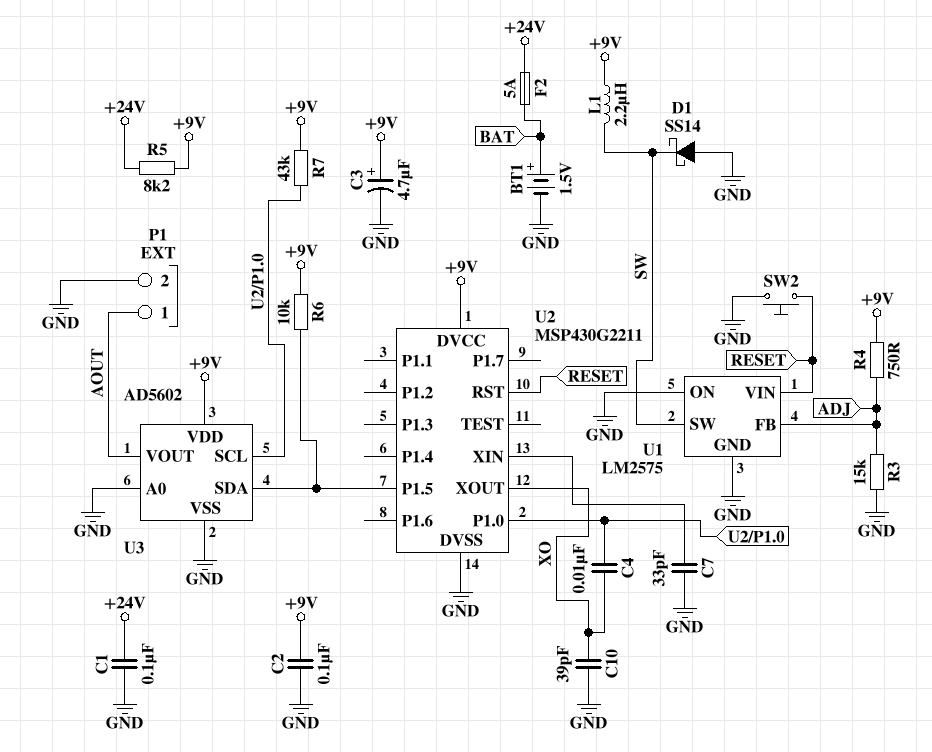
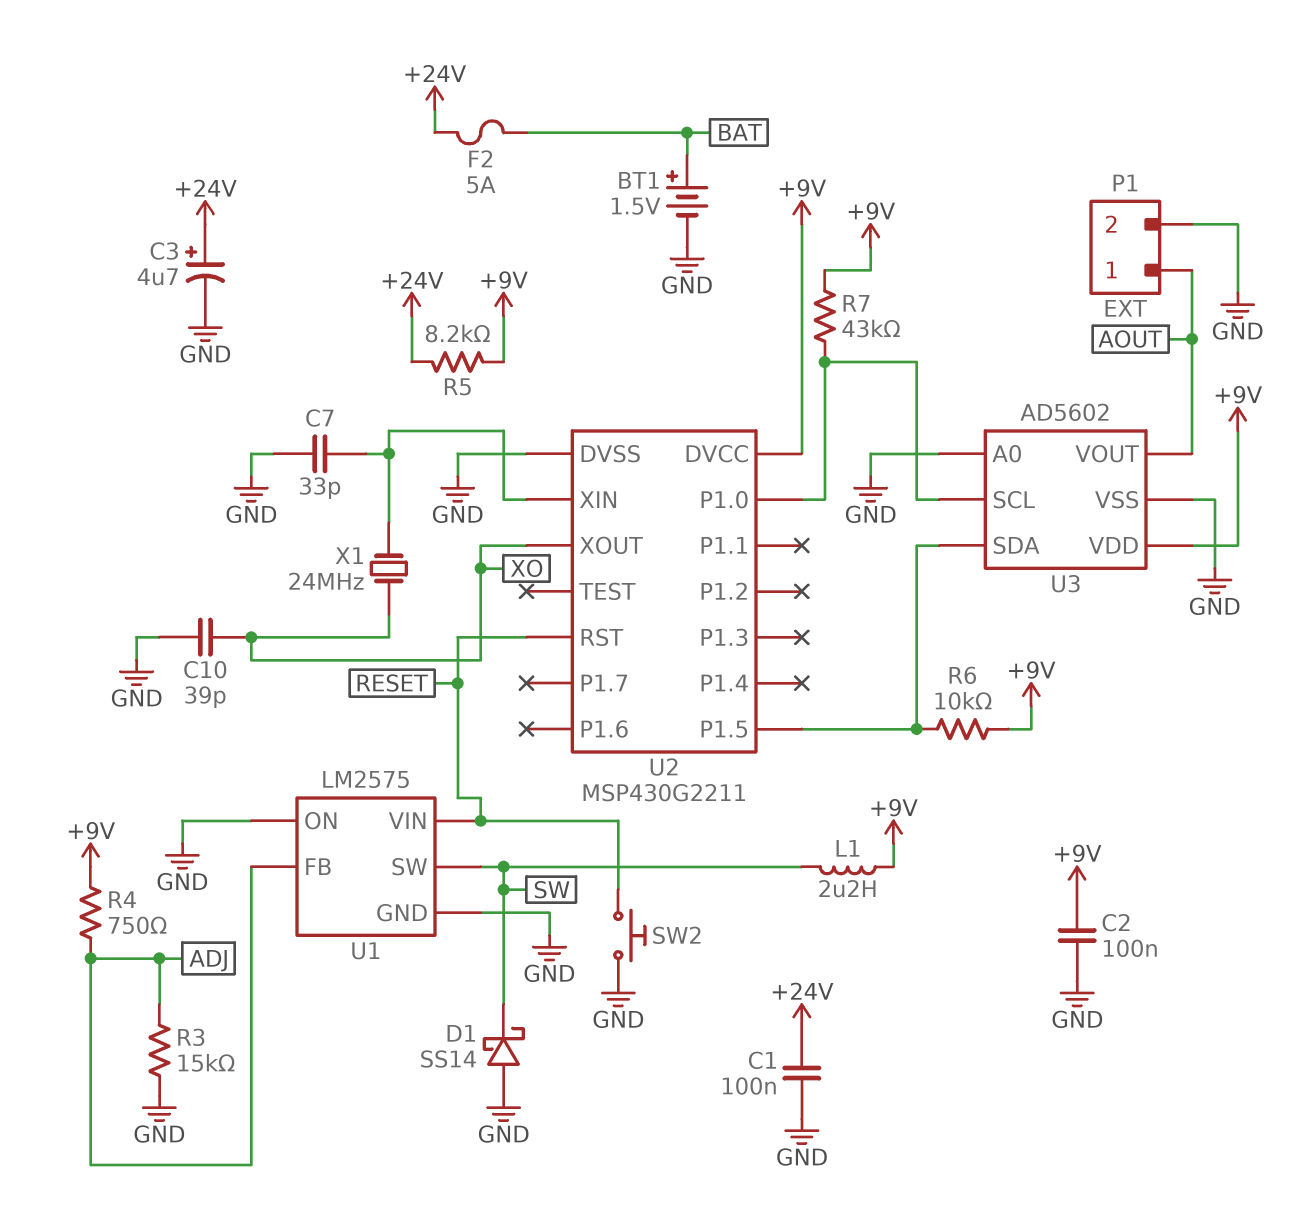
C3: 4.7uF (plus +9V, minus GND) -> 4.7uF (plus +24V, minus GND)
C4: 10nF (U2/P1.0, XO) -> none
X1: none -> 24MHz (U2/XIN, XO)

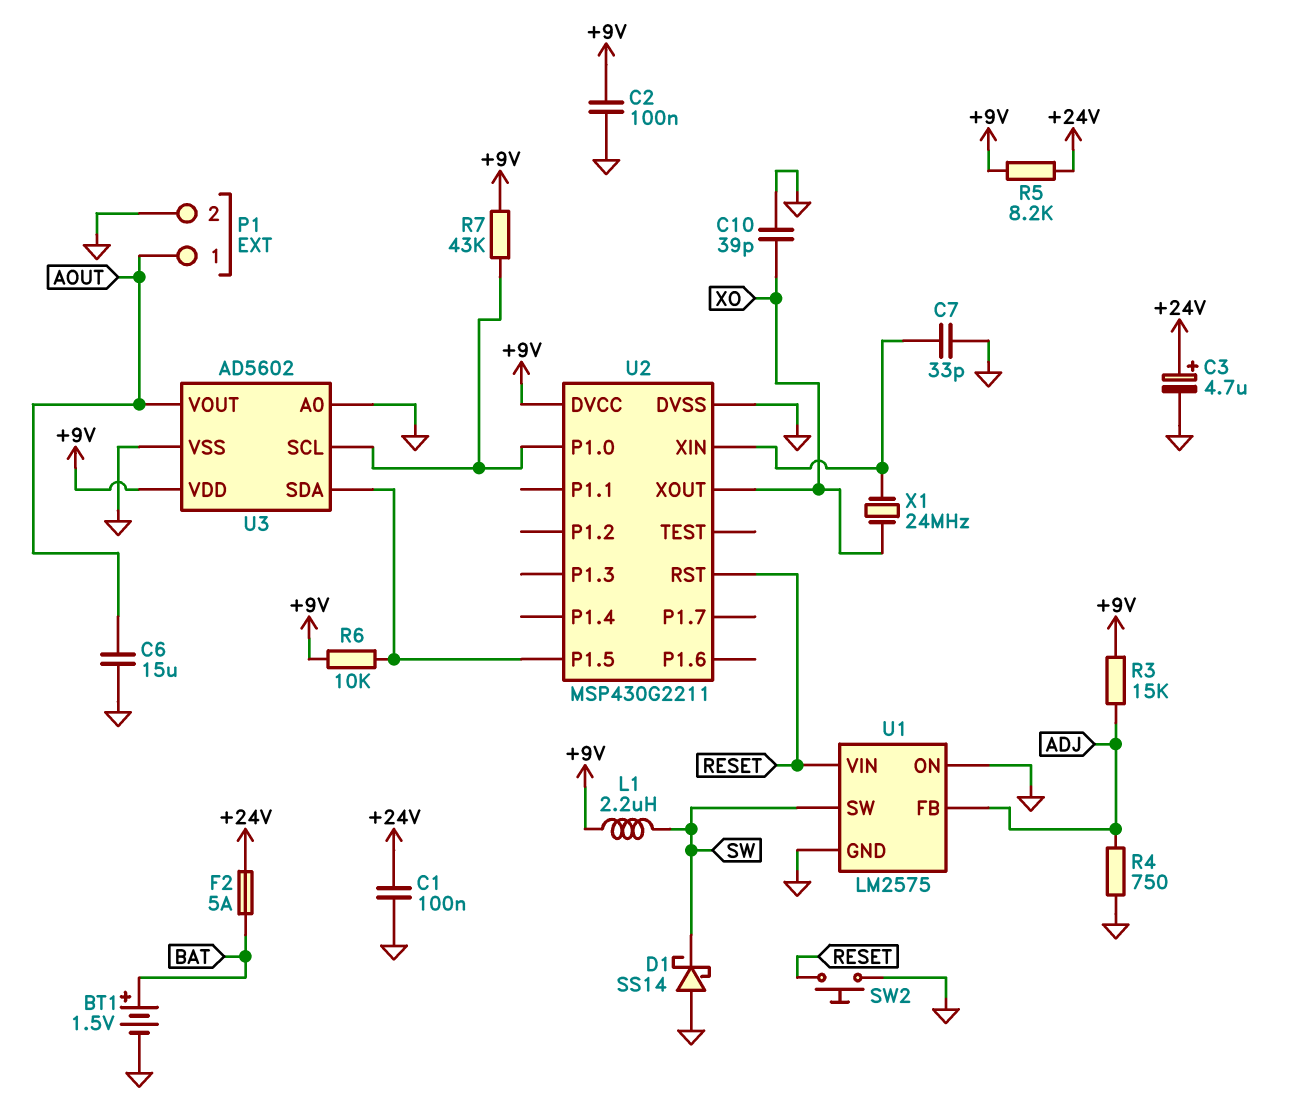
C6: none -> 15uF (AOUT, GND)
R3: 15k (ADJ, GND) -> 15k (+9V, ADJ)
R4: 750 (+9V, ADJ) -> 750 (ADJ, GND)

